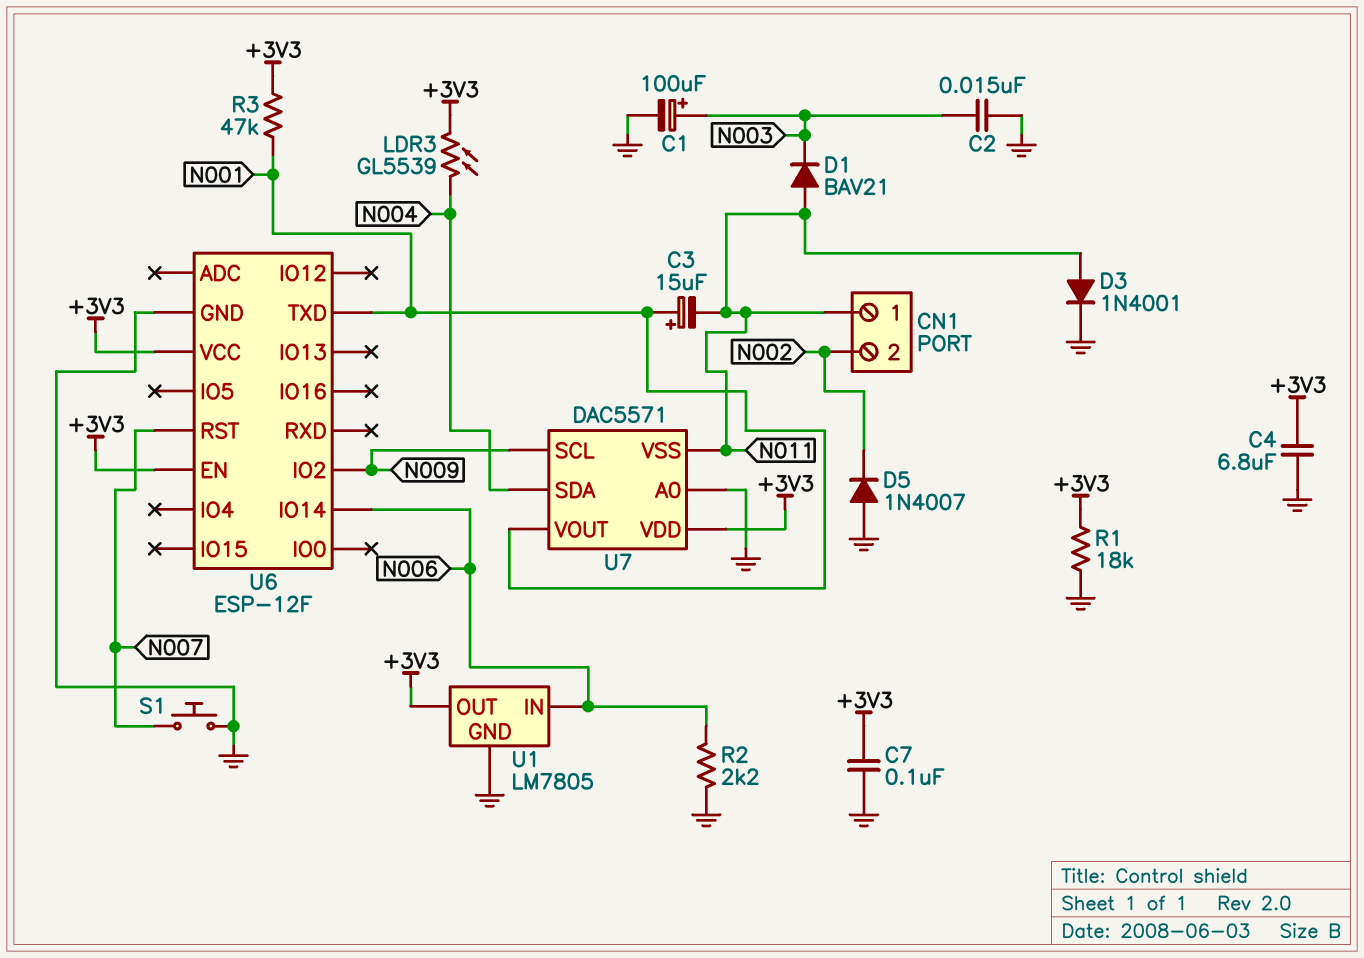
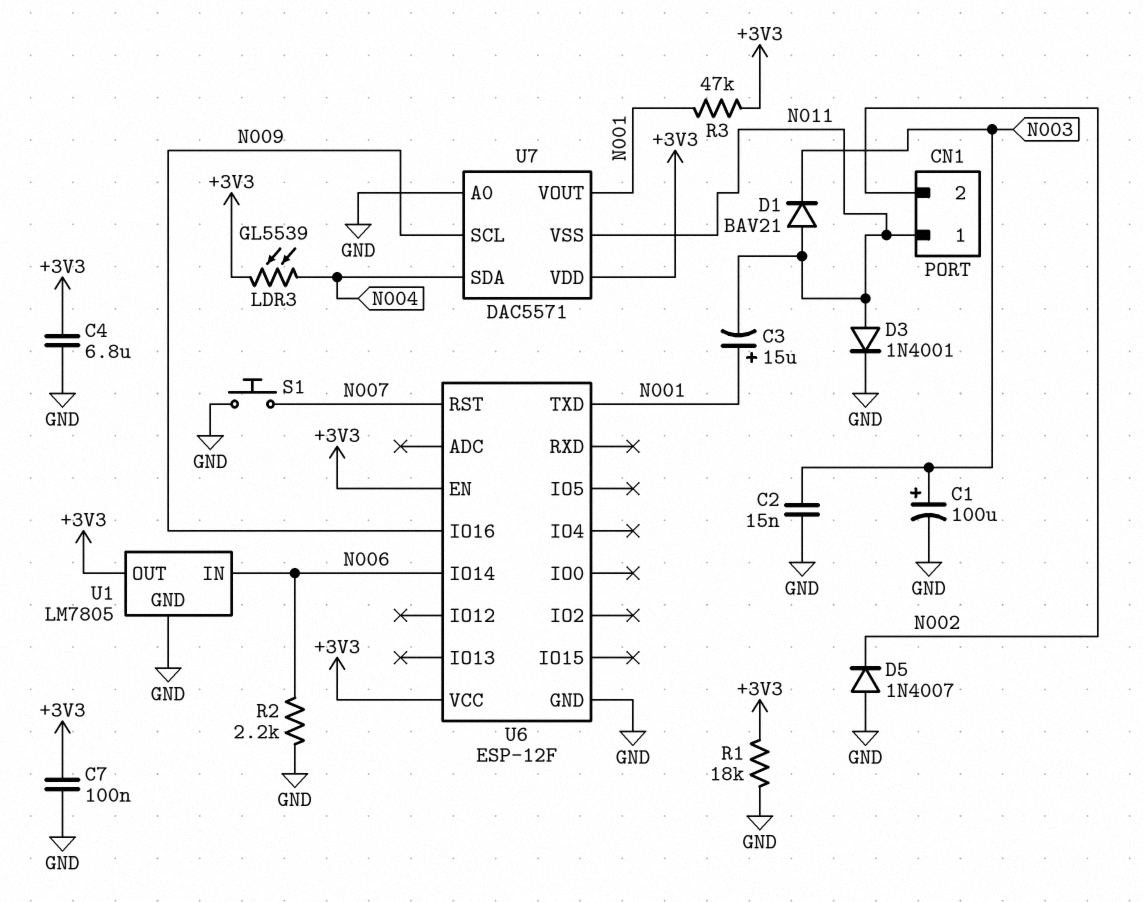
U6 pin IO2: N009 -> none
U6 pin IO16: none -> N009

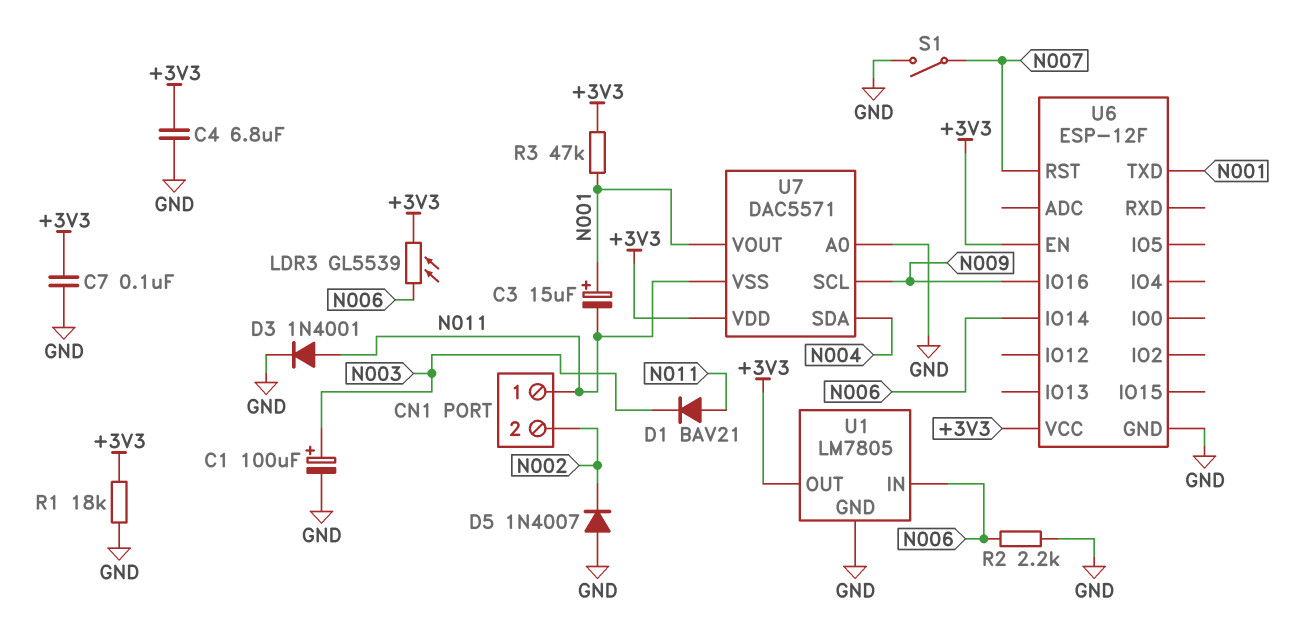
C2: 15nF (GND, N003) -> none
LDR3: GL5539 (+3V3, N004) -> GL5539 (+3V3, N006)
S1: button (GND, N007) -> switch (GND, N007)

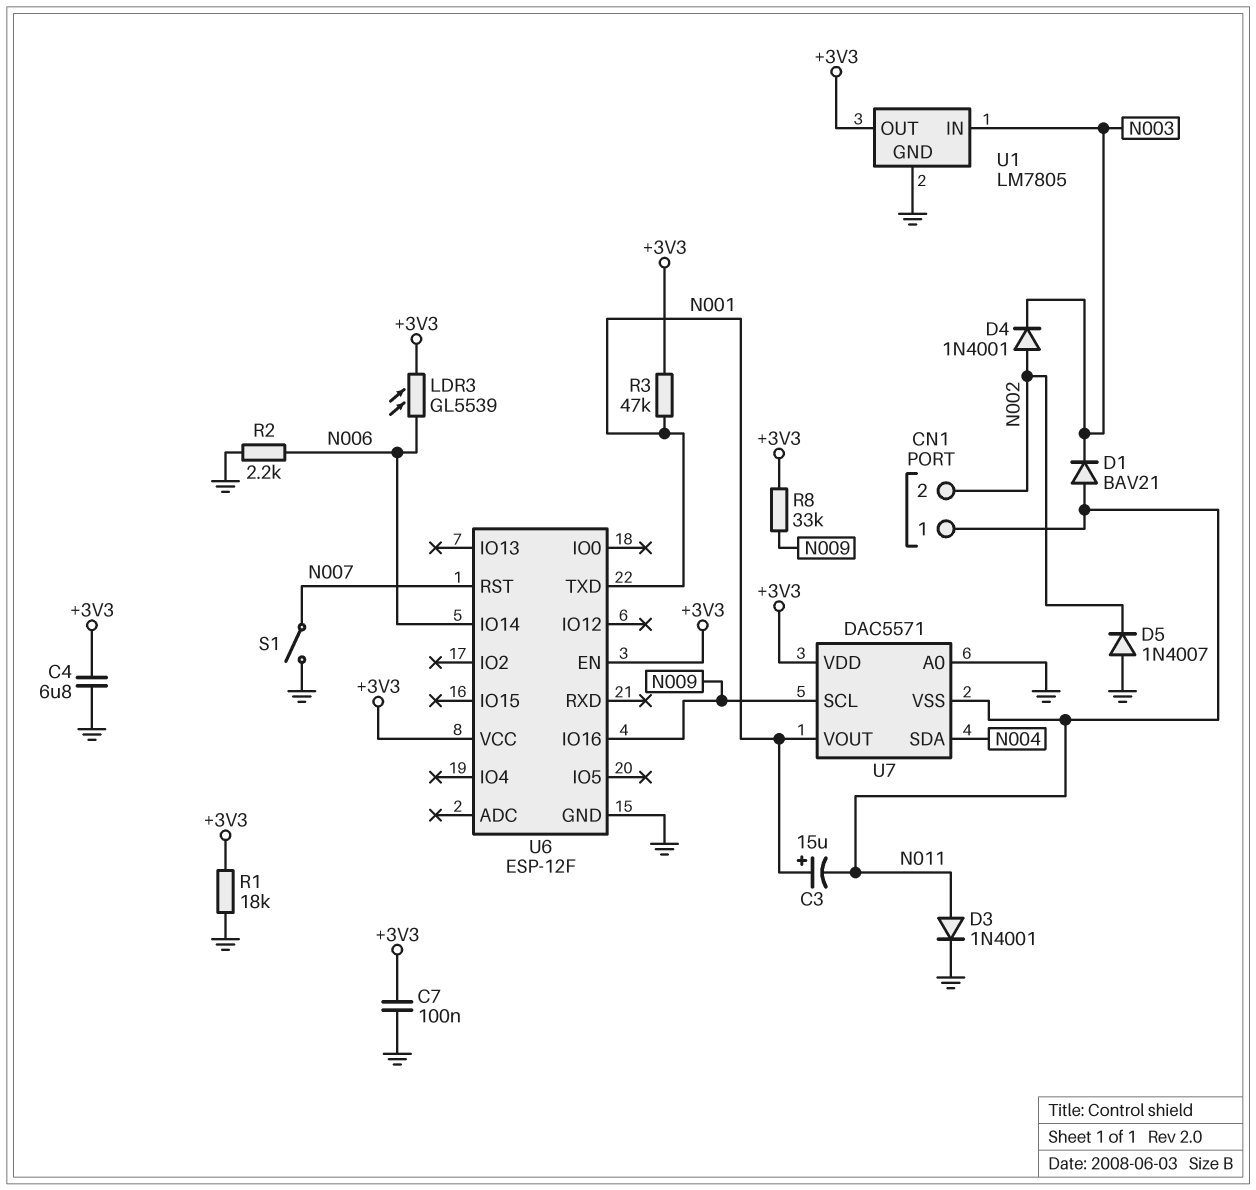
C1: 100uF (plus N003, minus GND) -> none
D4: none -> diode 1N4001 (A N002, K N003)
R8: none -> 33k (+3V3, N009)
U1 pin IN: N006 -> N003

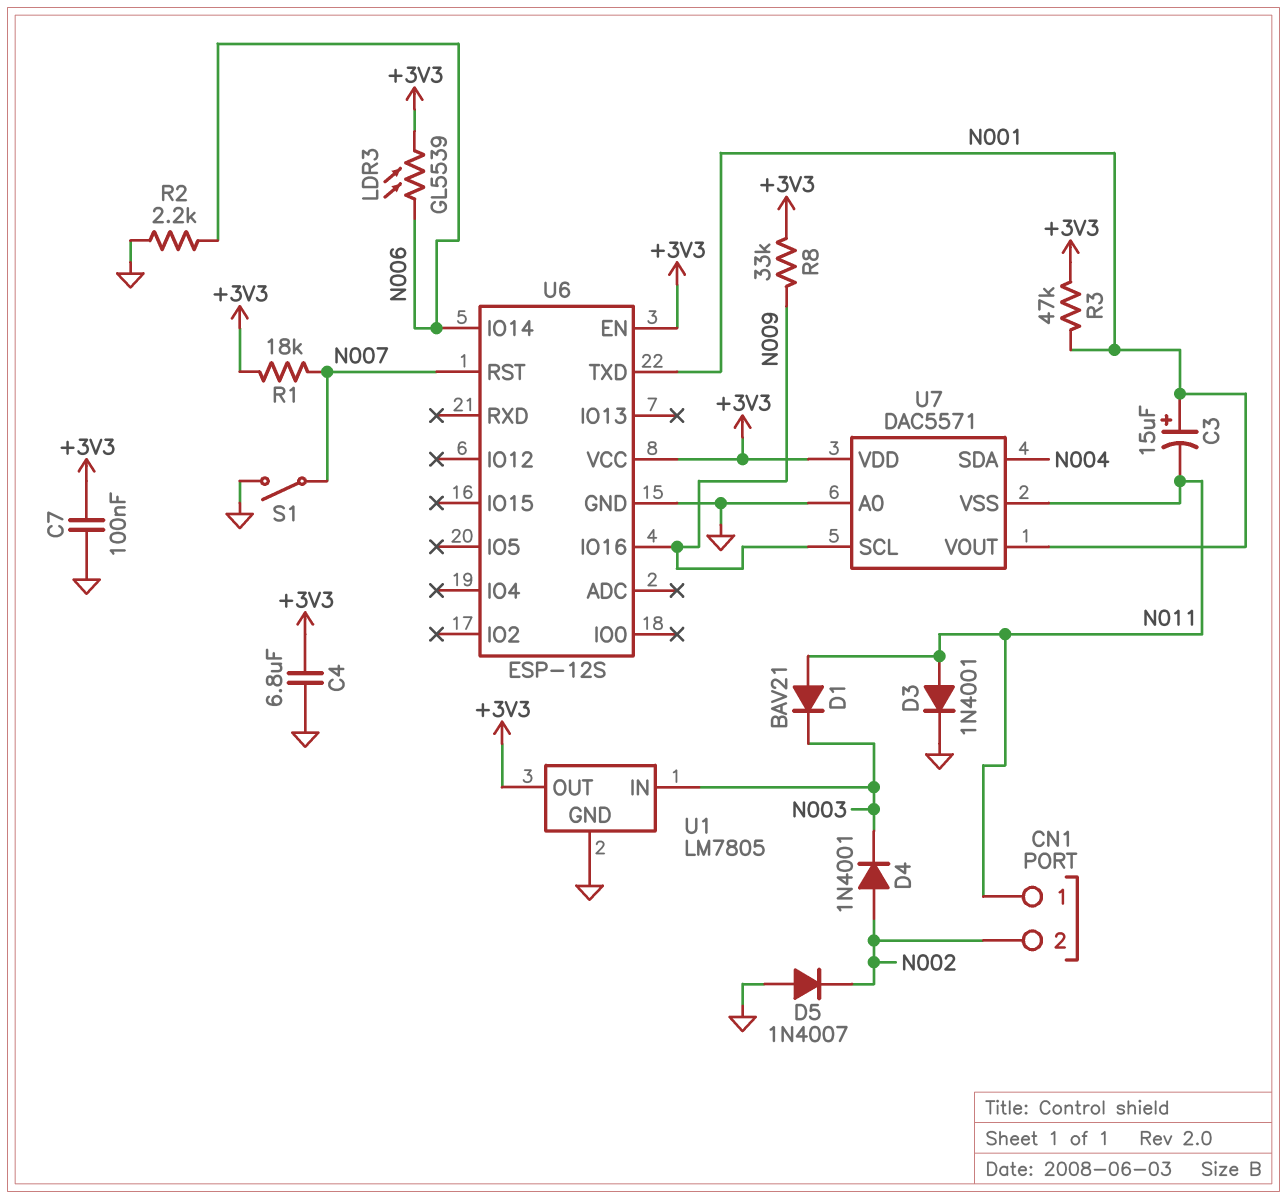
R1: 18k (+3V3, GND) -> 18k (+3V3, N007)
U6: ESP-12F -> ESP-12S

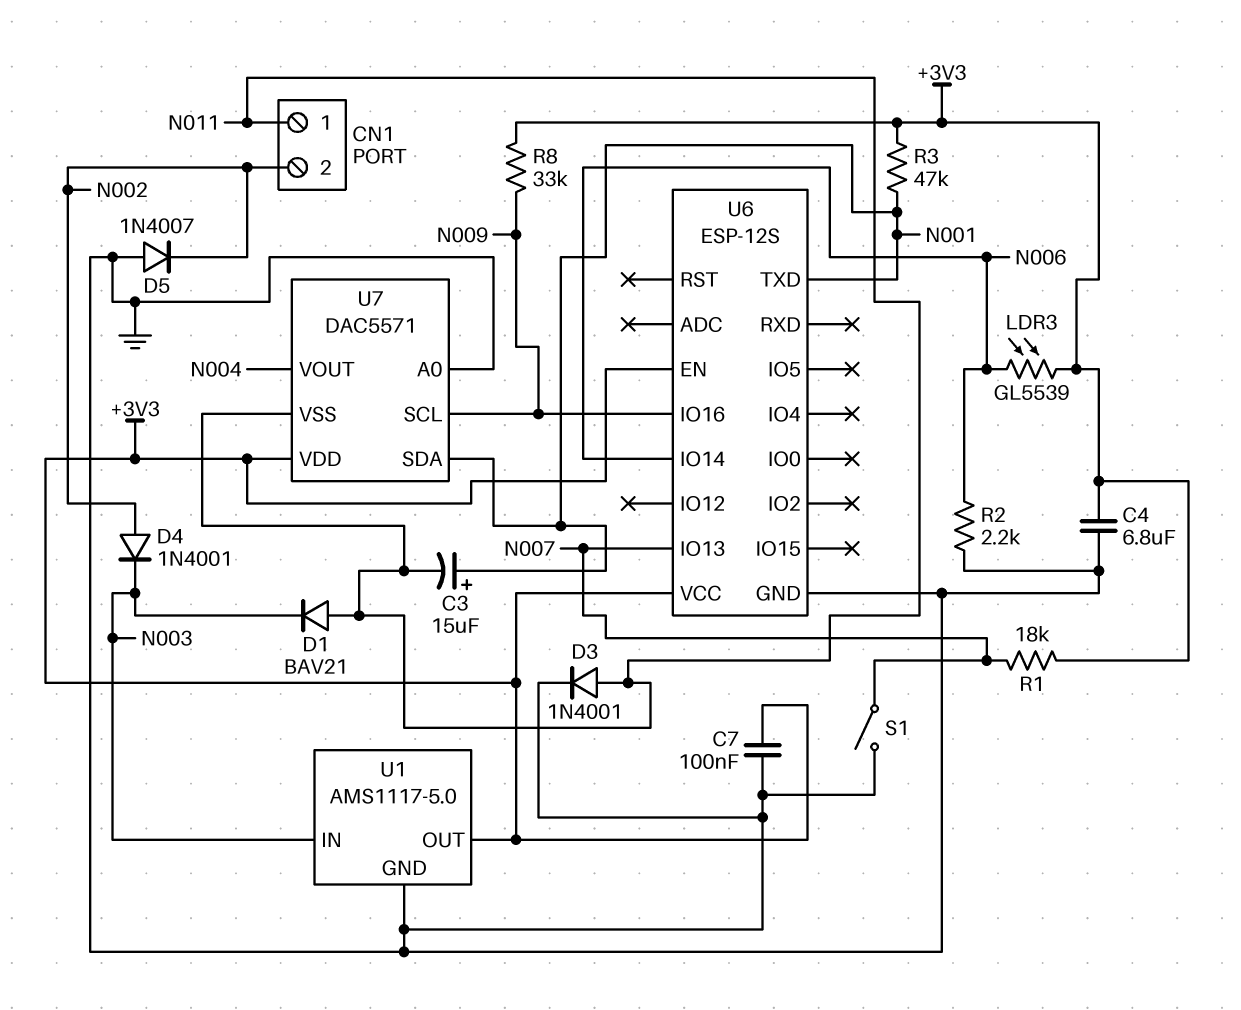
U1: LM7805 -> AMS1117-5.0
U6 pin IO13: none -> N007
U6 pin RST: N007 -> none
U7 pin SDA: N004 -> N001
U7 pin VOUT: N001 -> N004

